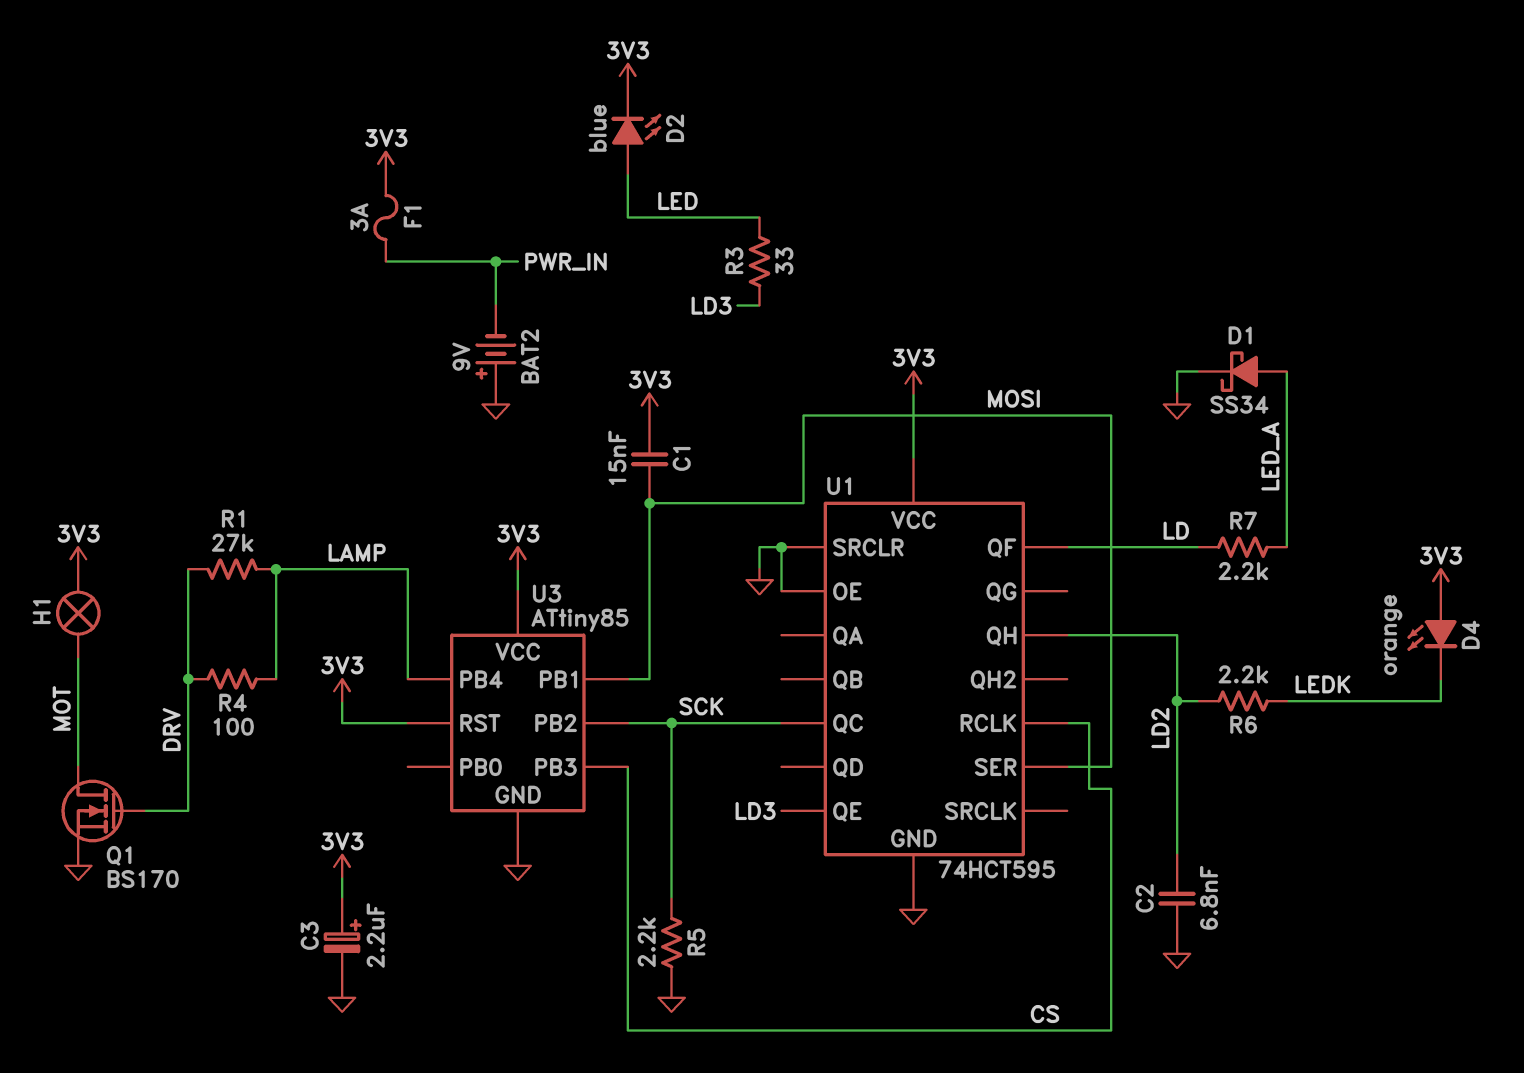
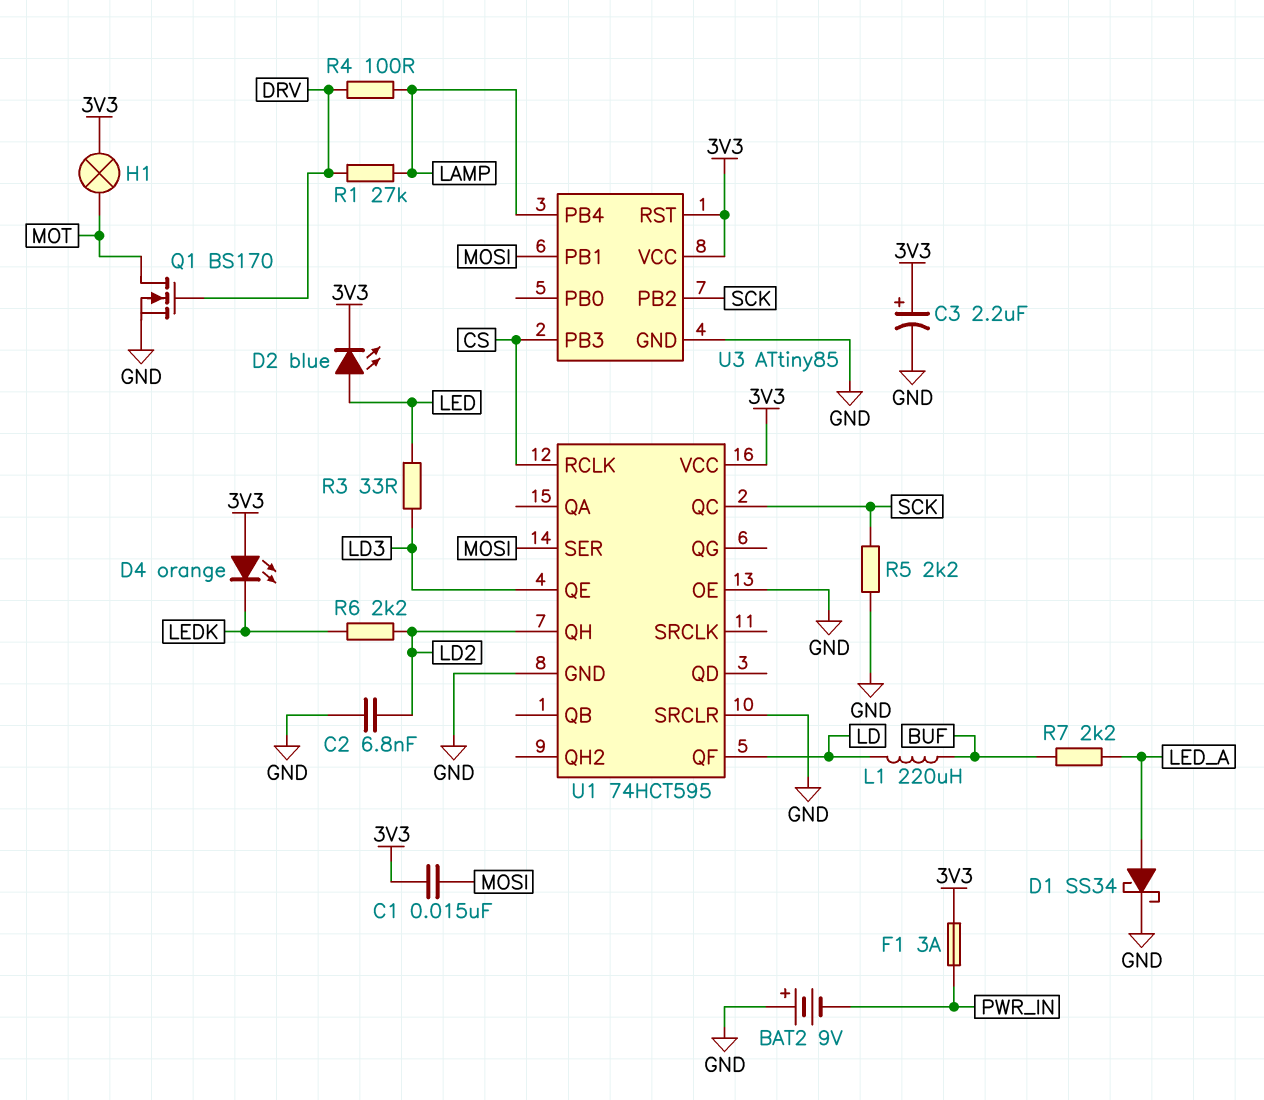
L1: none -> 220uH (BUF, LD)
R7: 2.2k (LD, LED_A) -> 2.2k (BUF, LED_A)

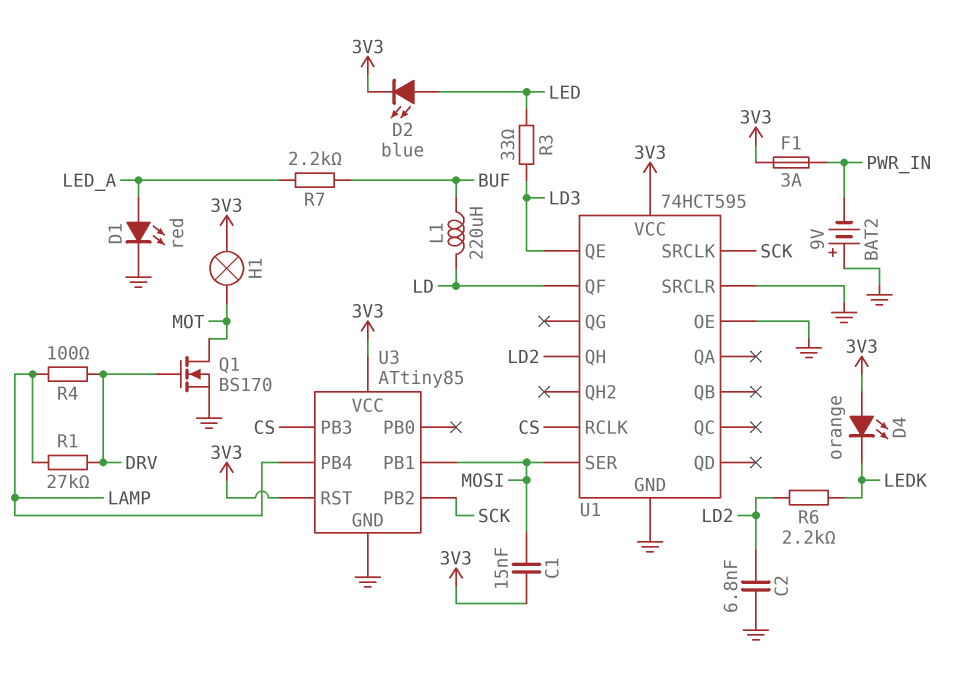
C3: 2.2uF (plus 3V3, minus GND) -> none
D1: schottky SS34 (A LED_A, K GND) -> LED red (A LED_A, K GND)
R5: 2.2k (GND, SCK) -> none
U1 pin QC: SCK -> none
U1 pin SRCLK: none -> SCK

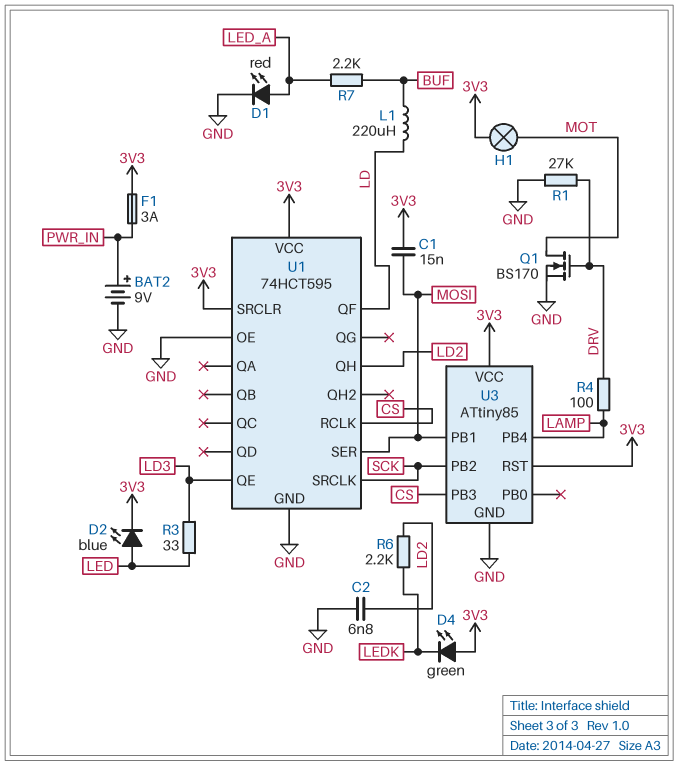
BAT2: 9V (plus GND, minus PWR_IN) -> 9V (plus PWR_IN, minus GND)
D4: LED orange (A 3V3, K LEDK) -> LED green (A 3V3, K LEDK)
R1: 27k (DRV, LAMP) -> 27k (DRV, GND)
U1 pin SRCLR: GND -> 3V3

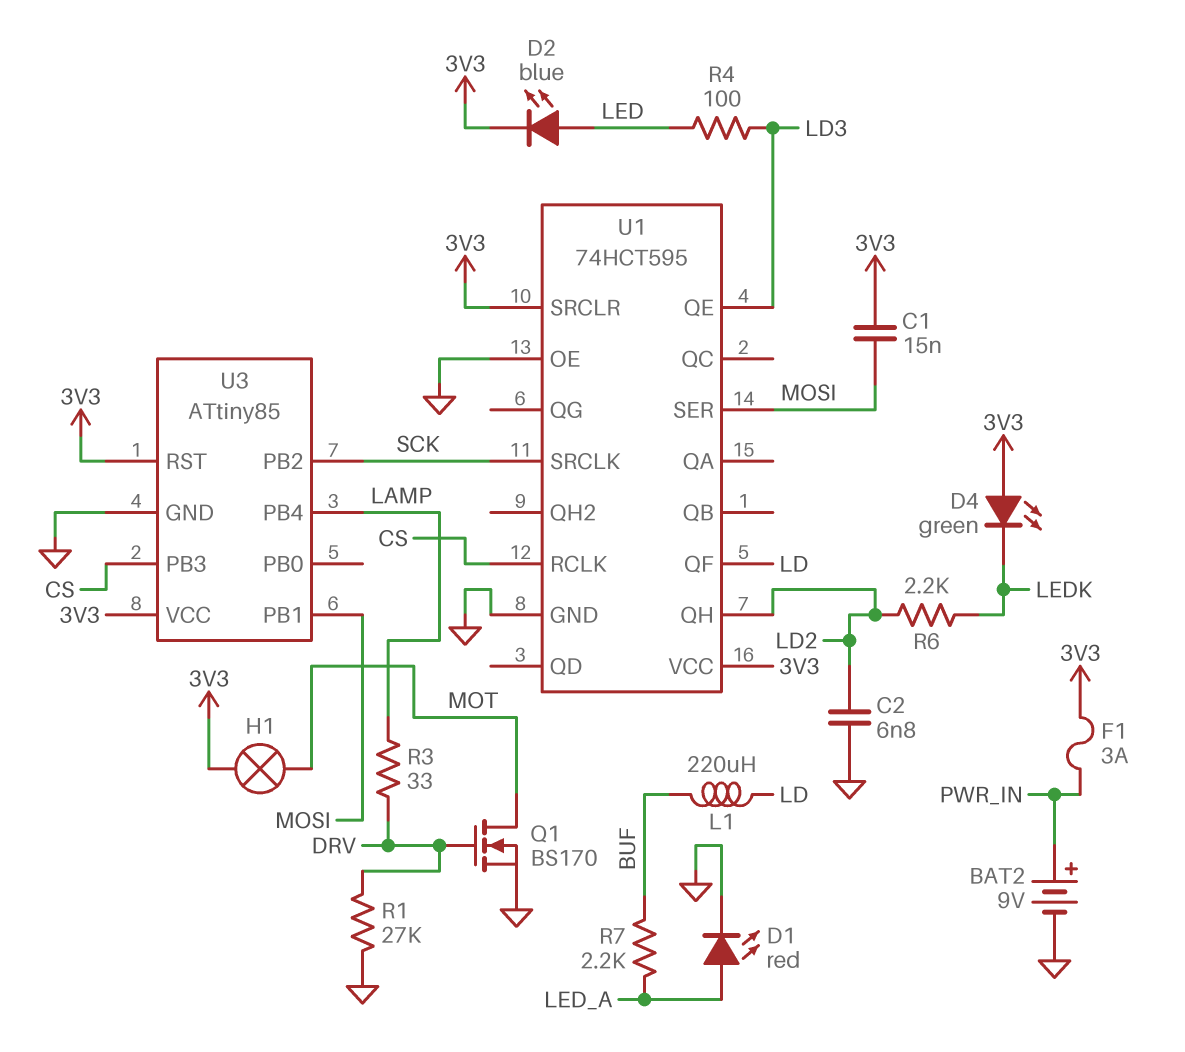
R3: 33 (LD3, LED) -> 33 (DRV, LAMP)
R4: 100 (DRV, LAMP) -> 100 (LD3, LED)

